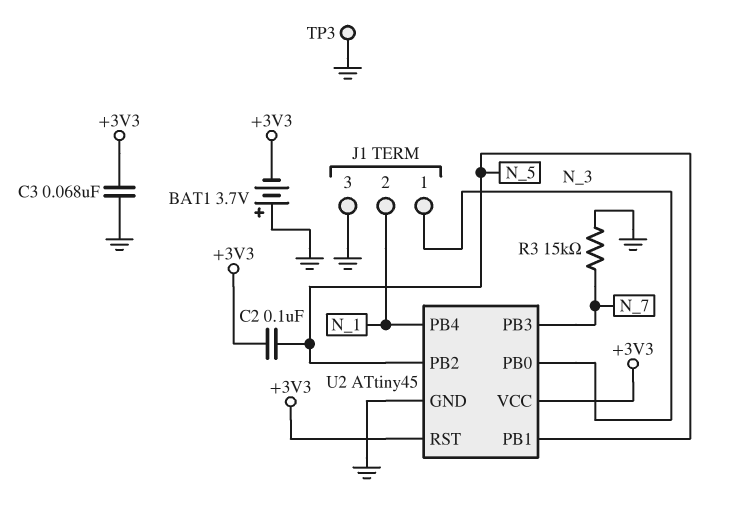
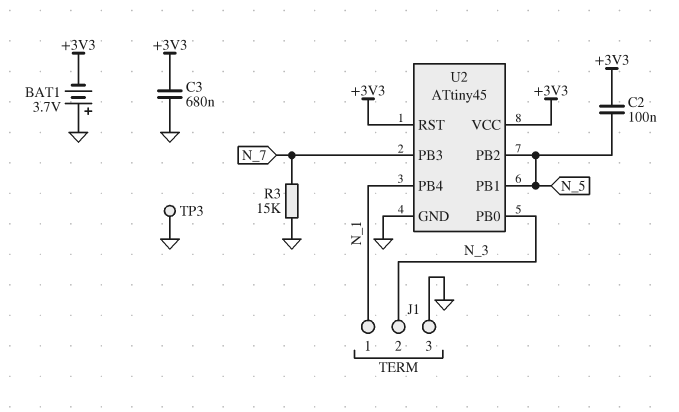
C3: 68nF (+3V3, GND) -> 680nF (+3V3, GND)
J1 pin 1: N_3 -> N_1
J1 pin 2: N_1 -> N_3

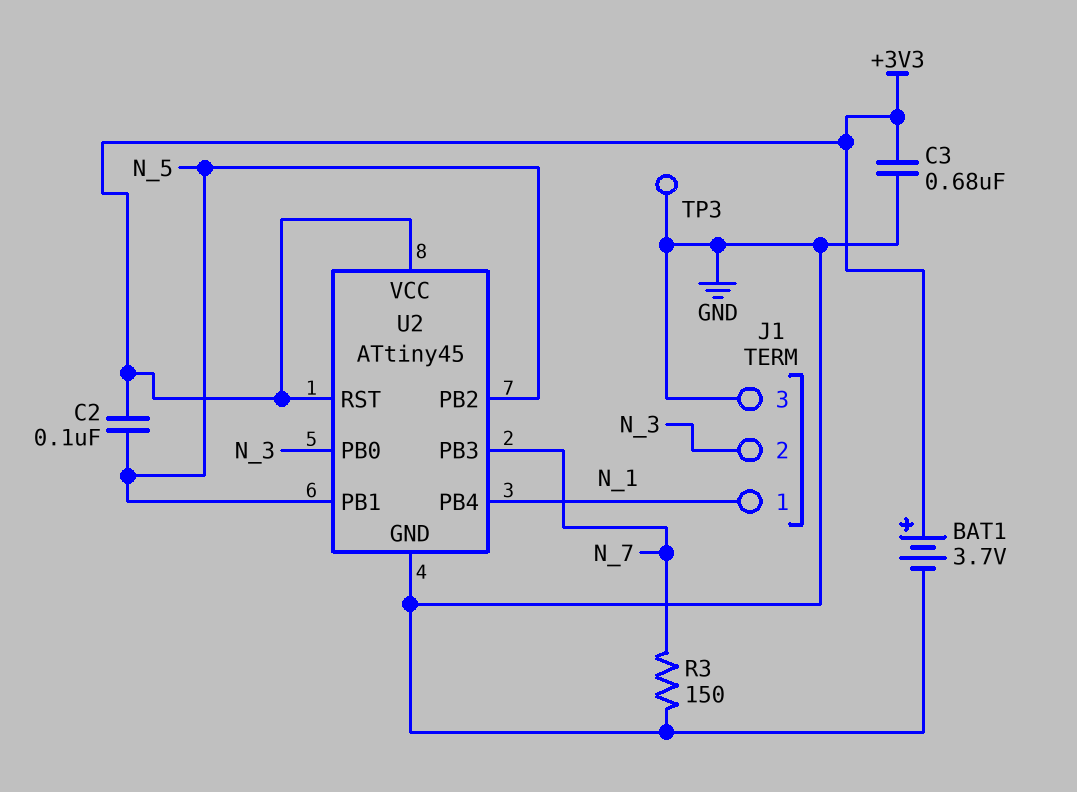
BAT1: 3.7V (plus GND, minus +3V3) -> 3.7V (plus +3V3, minus GND)
R3: 15k (GND, N_7) -> 150 (GND, N_7)

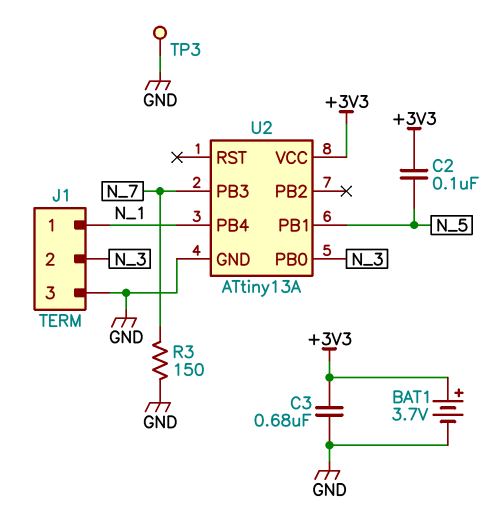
U2: ATtiny45 -> ATtiny13A
U2 pin PB2: N_5 -> none
U2 pin RST: +3V3 -> none

